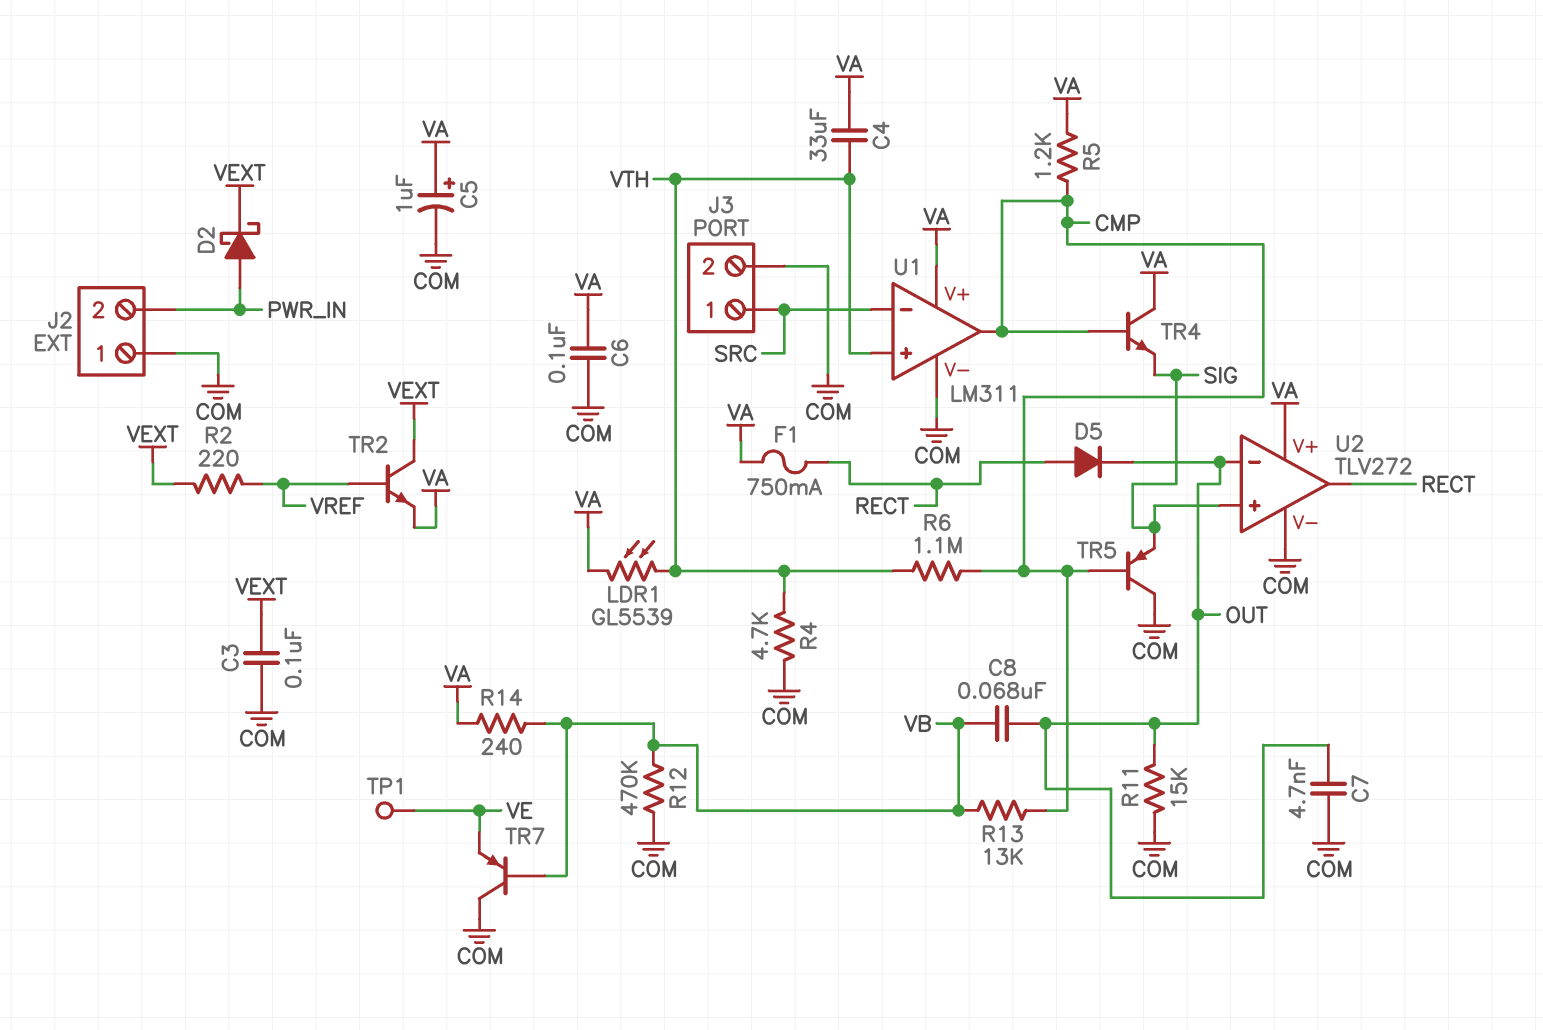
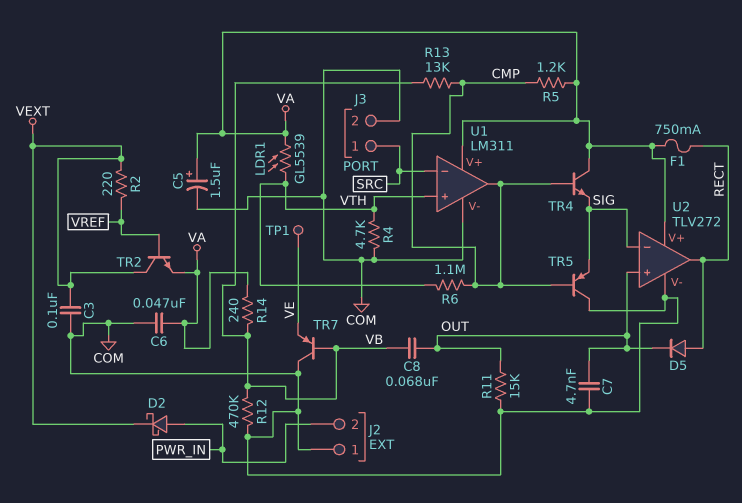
C4: 33uF (VA, VTH) -> none
C5: 1uF (plus VA, minus COM) -> 1.5uF (plus VA, minus COM)
C6: 100nF (COM, VA) -> 47nF (COM, VA)
U2 pin in+: SIG -> OUT
U2 pin in-: OUT -> SIG

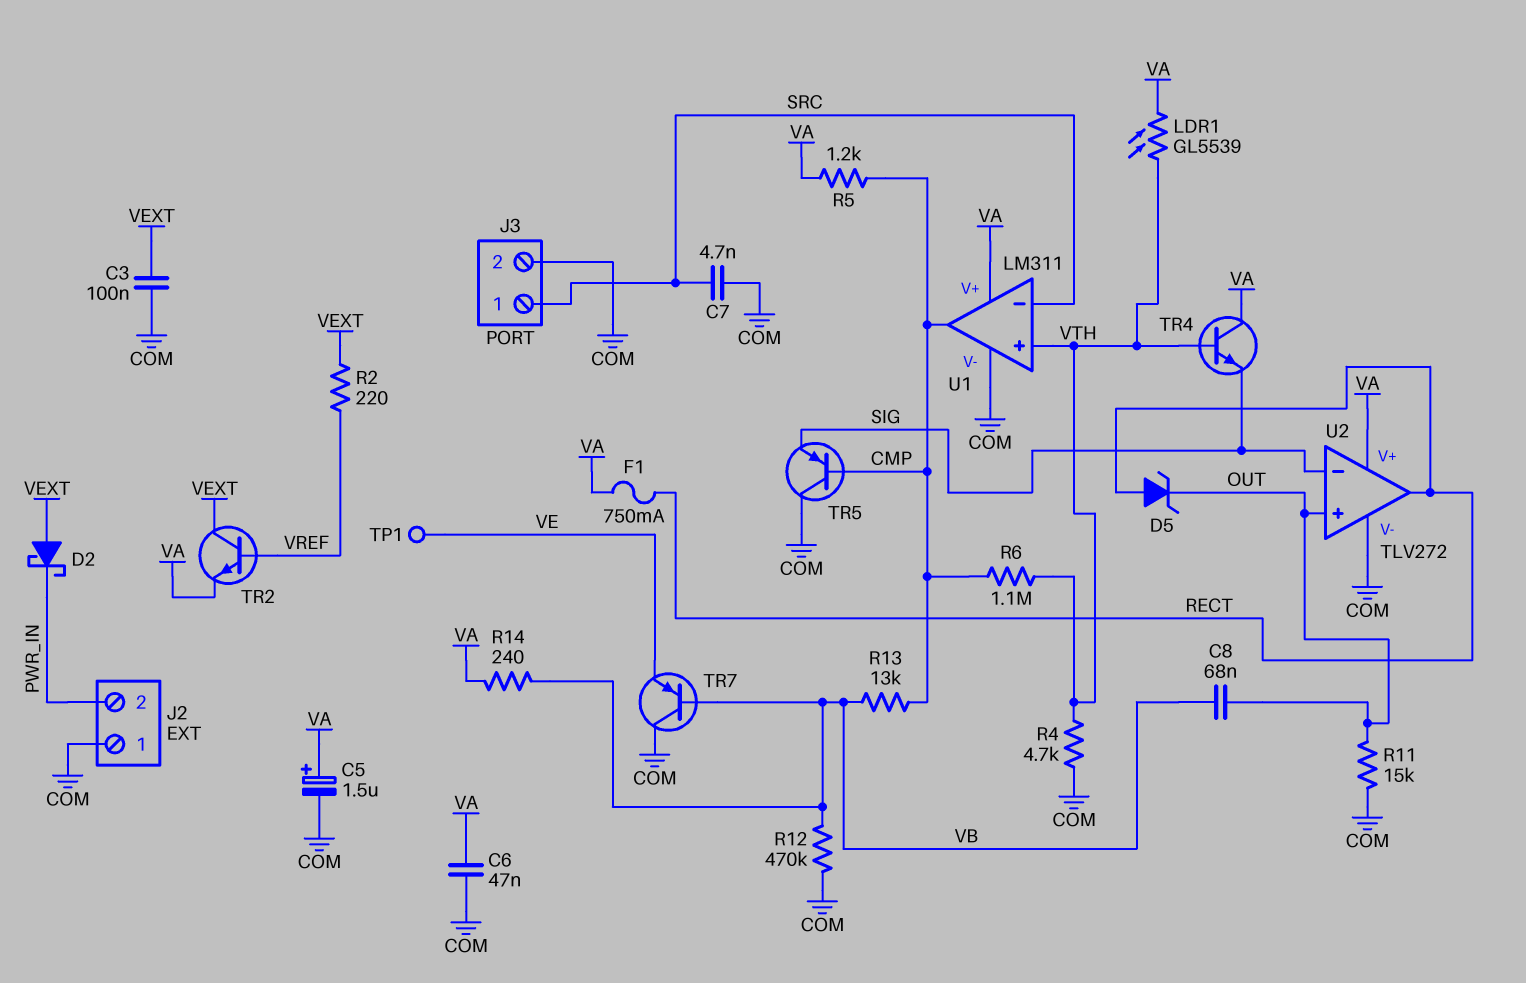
C7: 4.7nF (COM, OUT) -> 4.7nF (COM, SRC)
D2: schottky (A PWR_IN, K VEXT) -> schottky (A VEXT, K PWR_IN)
D5: diode (A RECT, K OUT) -> zener (A RECT, K OUT)
TR4: NPN (B CMP, C VA, E SIG) -> NPN (B VTH, C VA, E SIG)

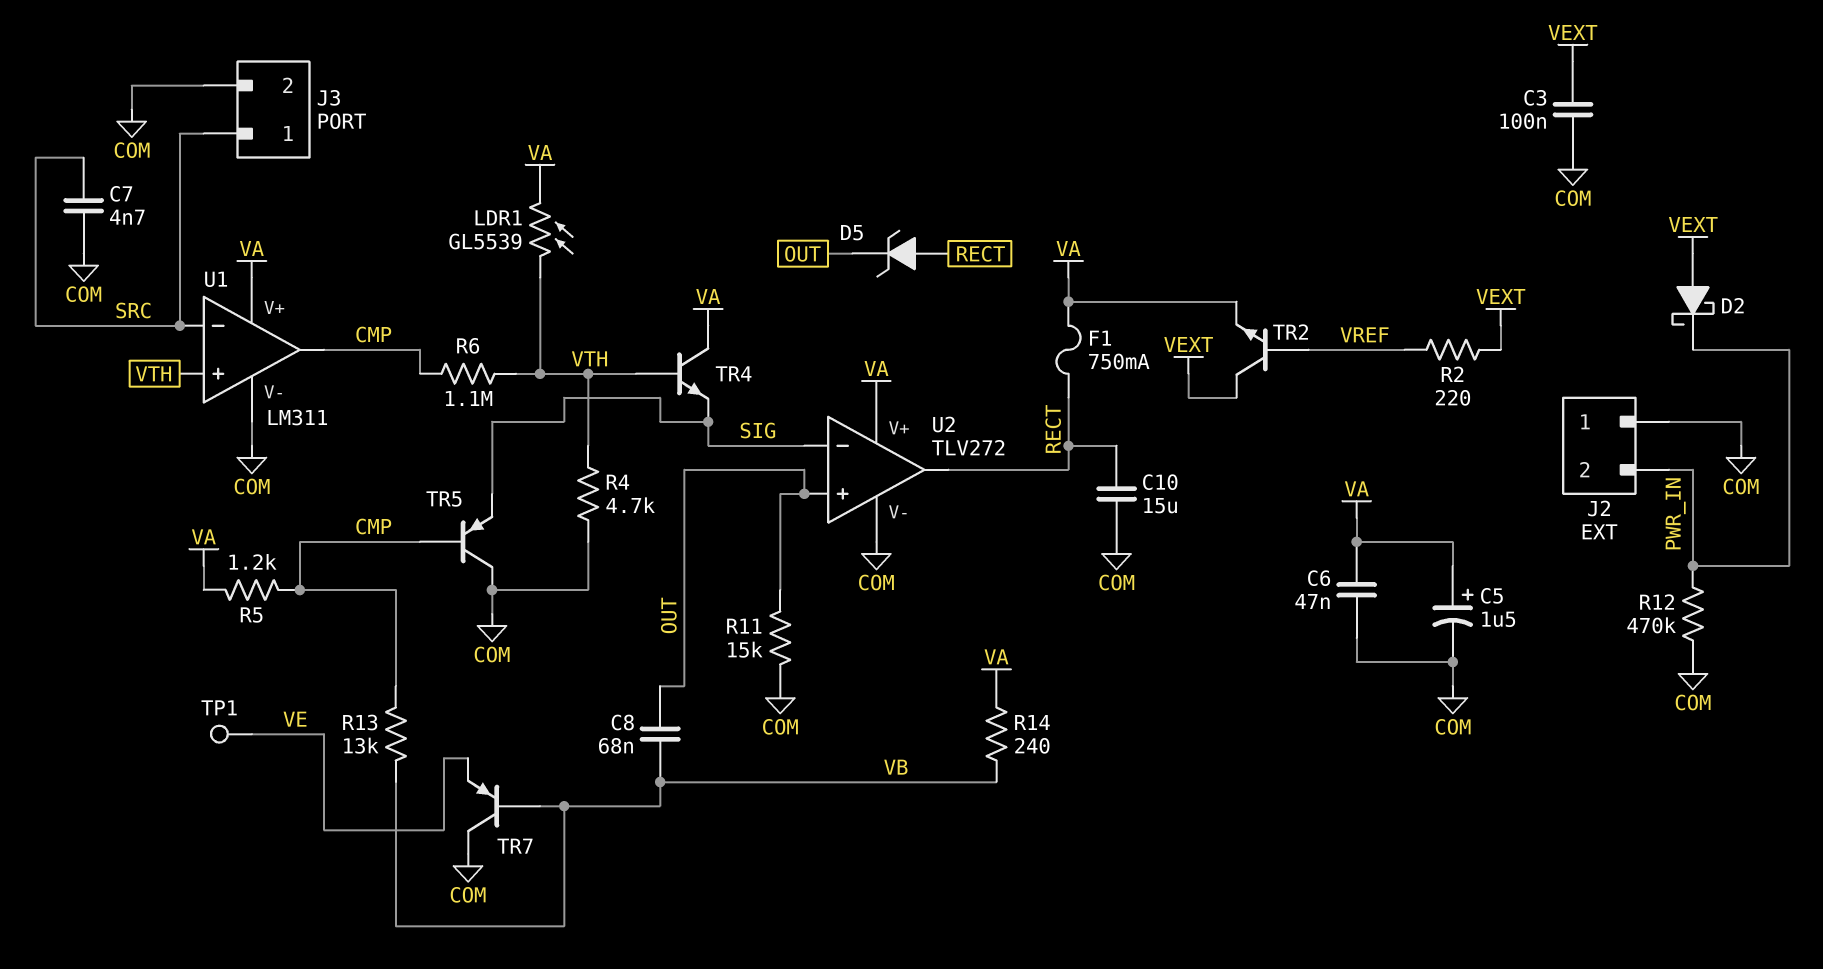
C10: none -> 15uF (COM, RECT)
R12: 470k (COM, VB) -> 470k (COM, PWR_IN)

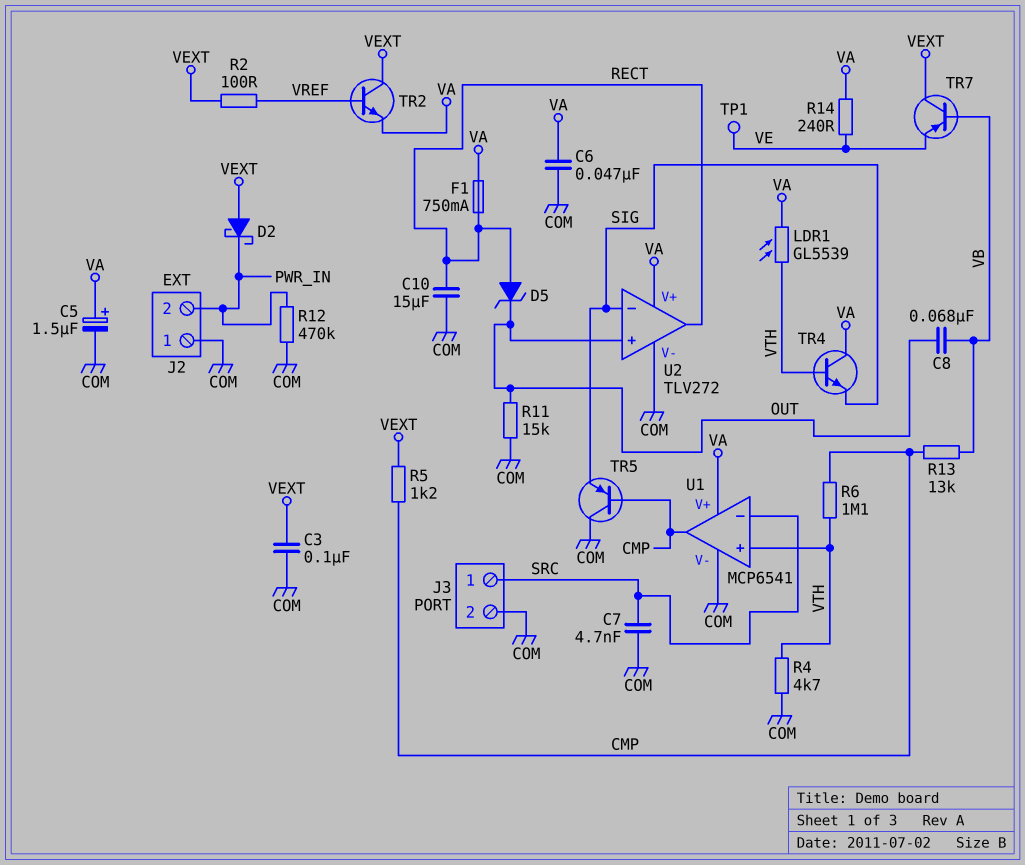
R2: 220 (VEXT, VREF) -> 100 (VEXT, VREF)
R5: 1.2k (CMP, VA) -> 1.2k (CMP, VEXT)
R14: 240 (VA, VB) -> 240 (VA, VE)
TR7: PNP (B VB, C COM, E VE) -> PNP (B VB, C VEXT, E VE)
U1: LM311 -> MCP6541

